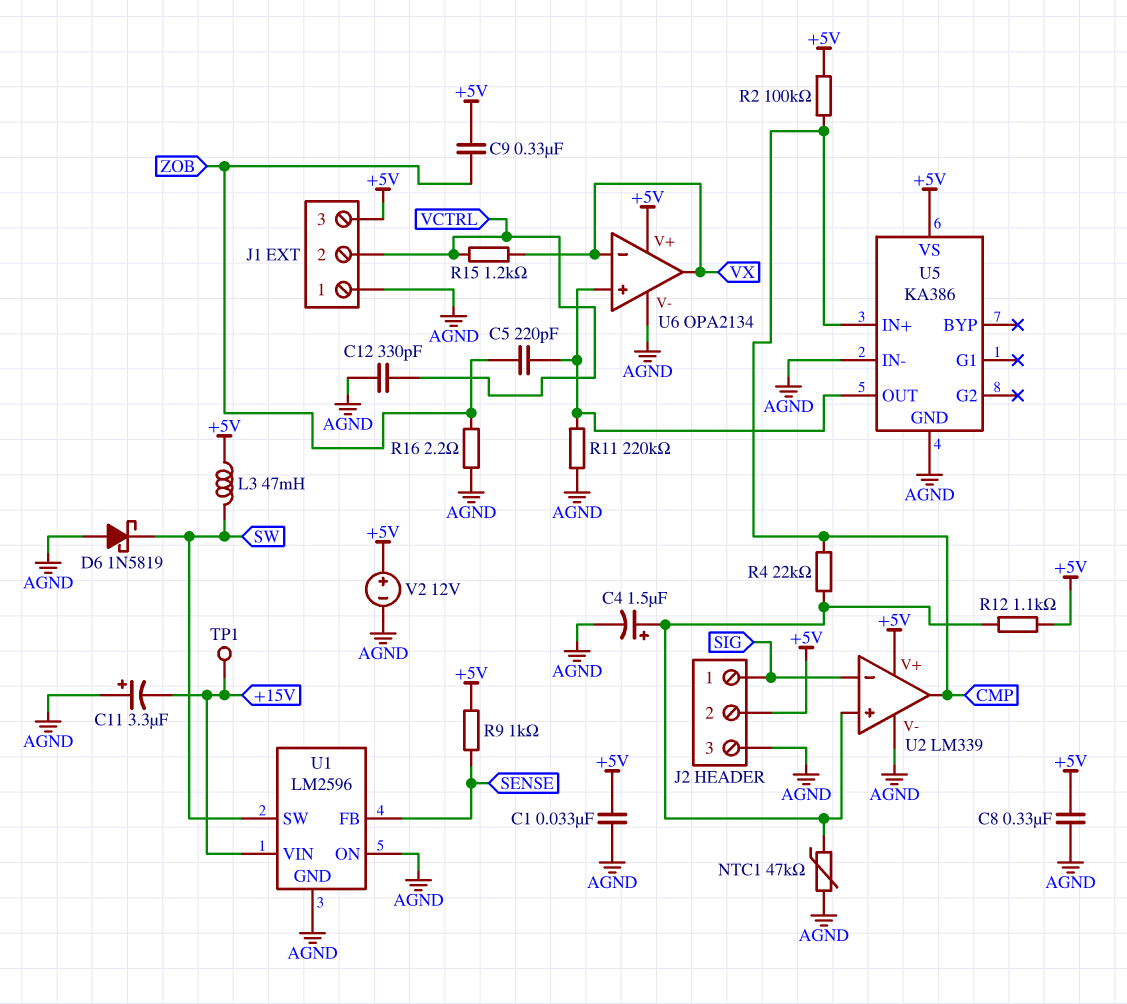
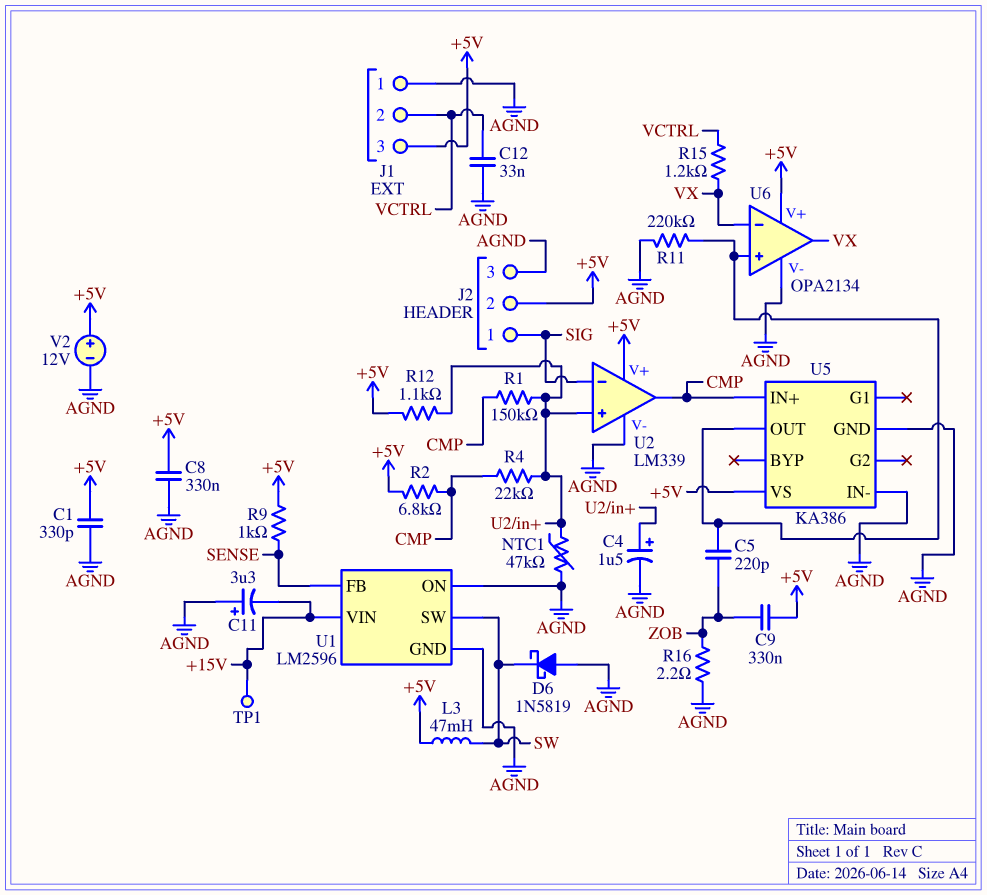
C1: 33nF (+5V, AGND) -> 330pF (+5V, AGND)
C12: 330pF (AGND, VCTRL) -> 33nF (AGND, VCTRL)
R1: none -> 150k (CMP, U2/in+)
R2: 100k (+5V, CMP) -> 6.8k (+5V, CMP)

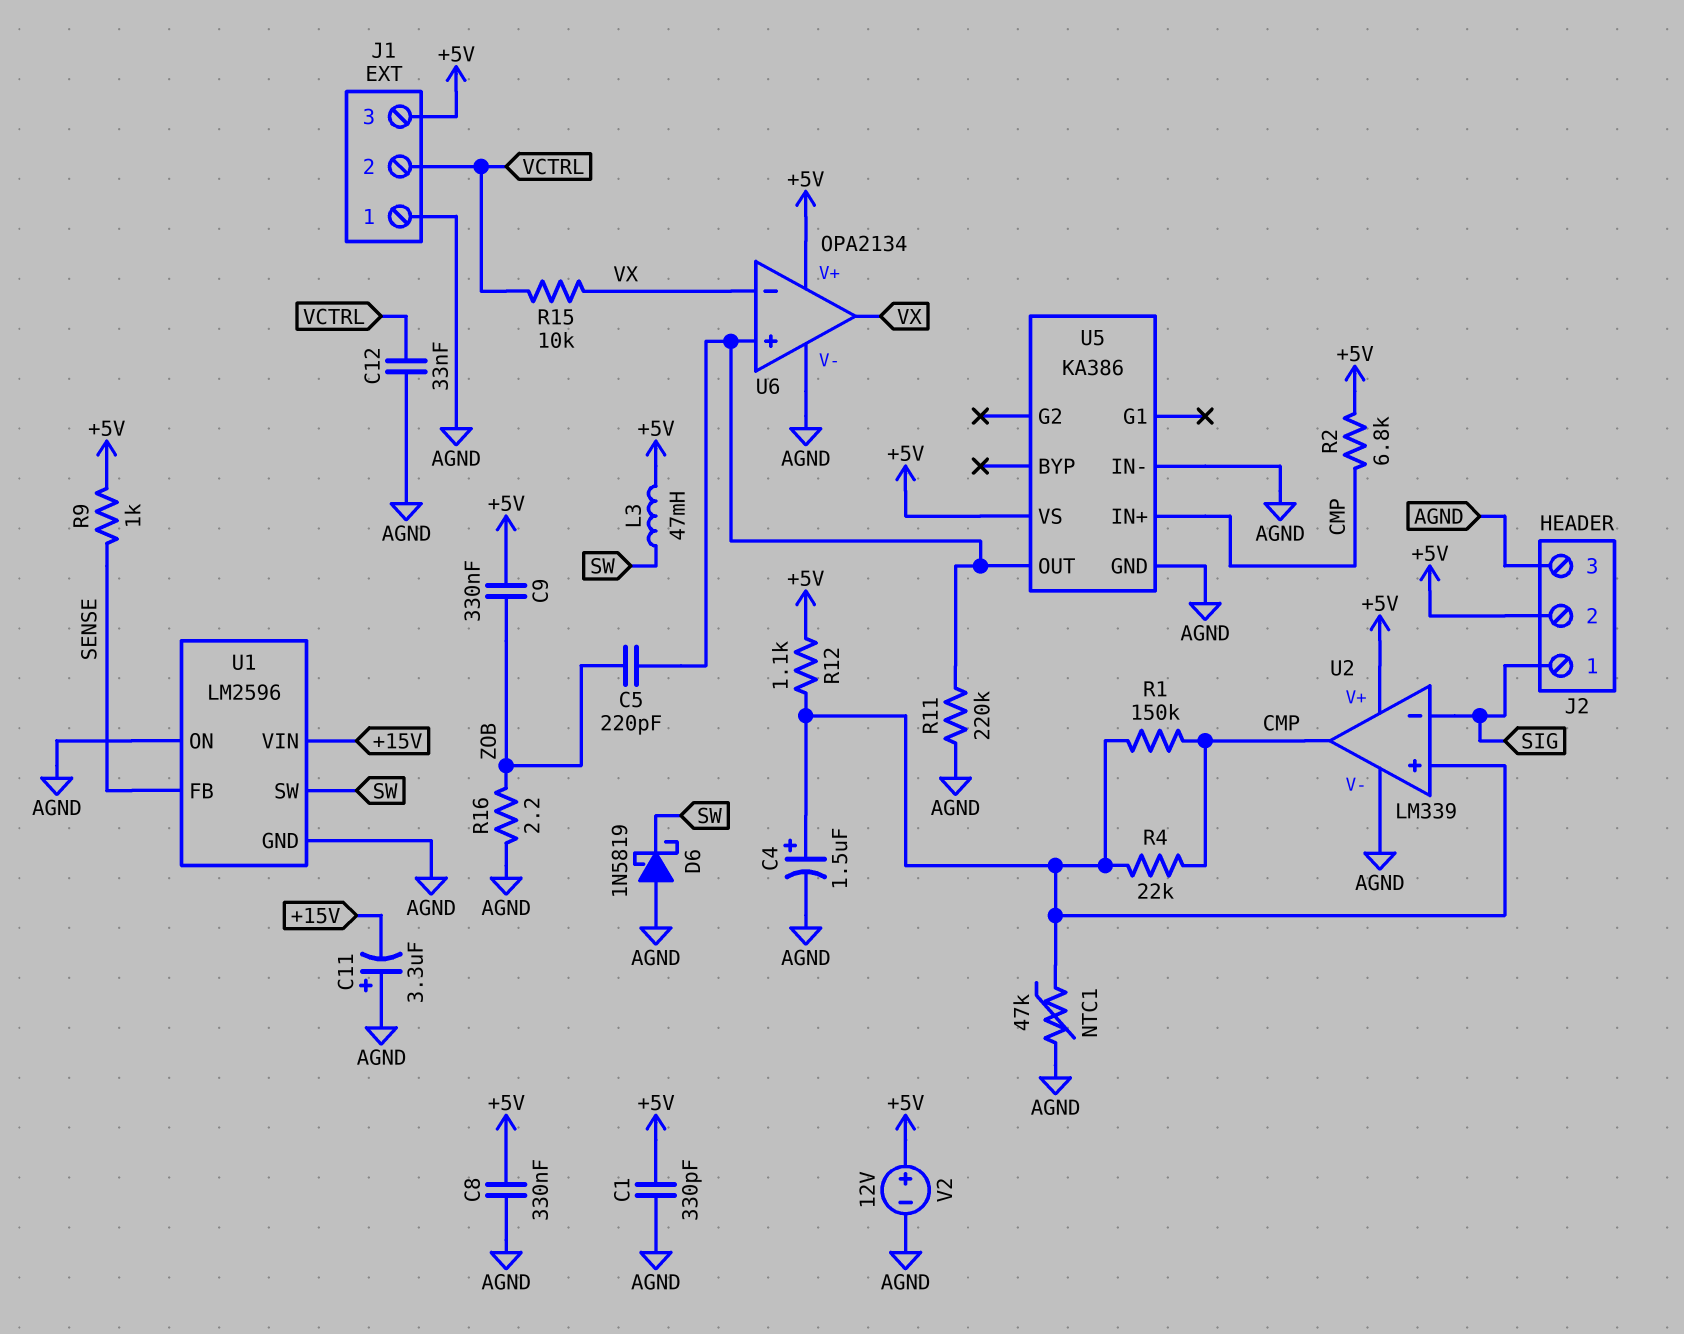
R15: 1.2k (VCTRL, VX) -> 10k (VCTRL, VX)
TP1: test point (+15V) -> none

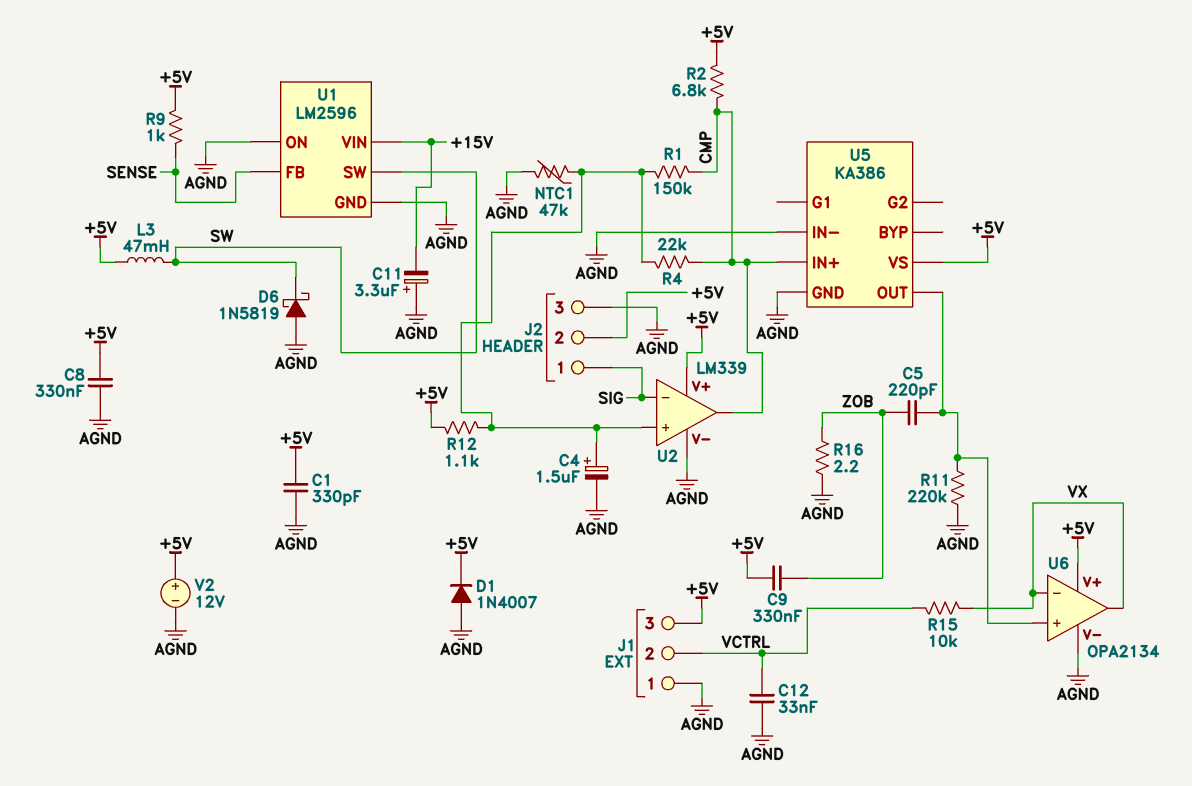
D1: none -> diode 1N4007 (A AGND, K +5V)

